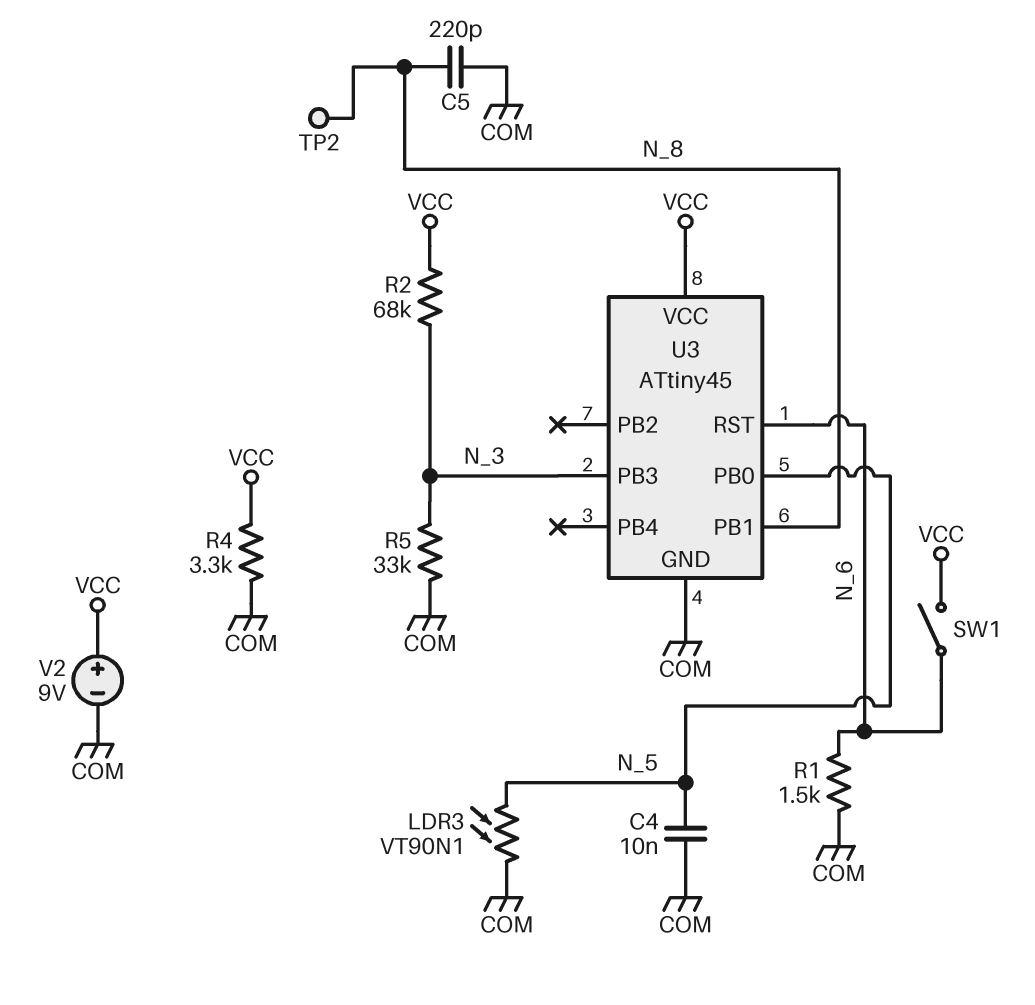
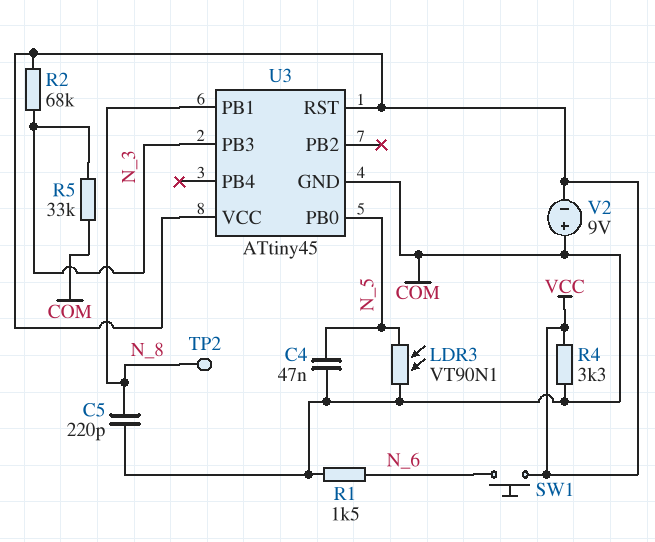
C4: 10nF (COM, N_5) -> 47nF (COM, N_5)
SW1: switch (N_6, VCC) -> button (N_6, VCC)
U3 pin RST: N_6 -> VCC
V2: 9V (plus VCC, minus COM) -> 9V (plus COM, minus VCC)

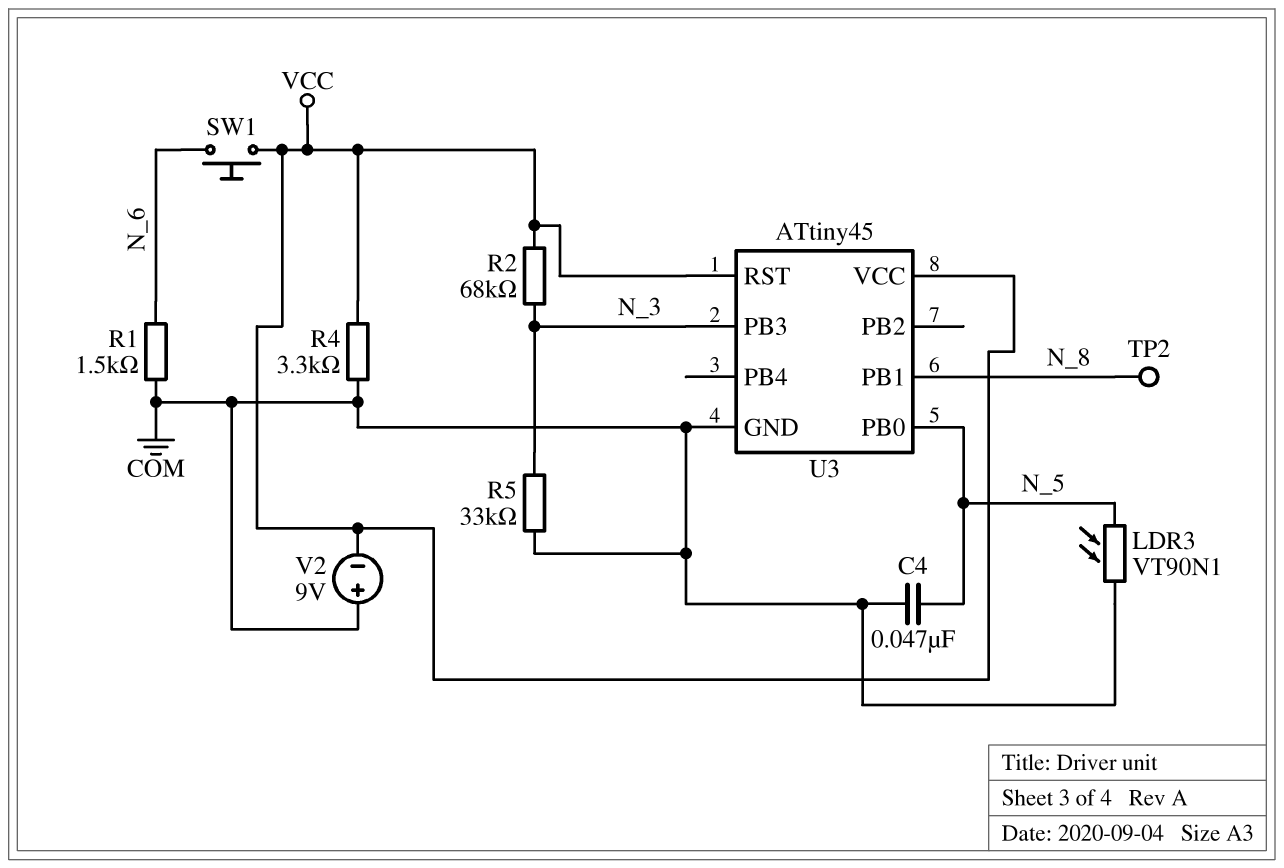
C5: 220pF (COM, N_8) -> none

